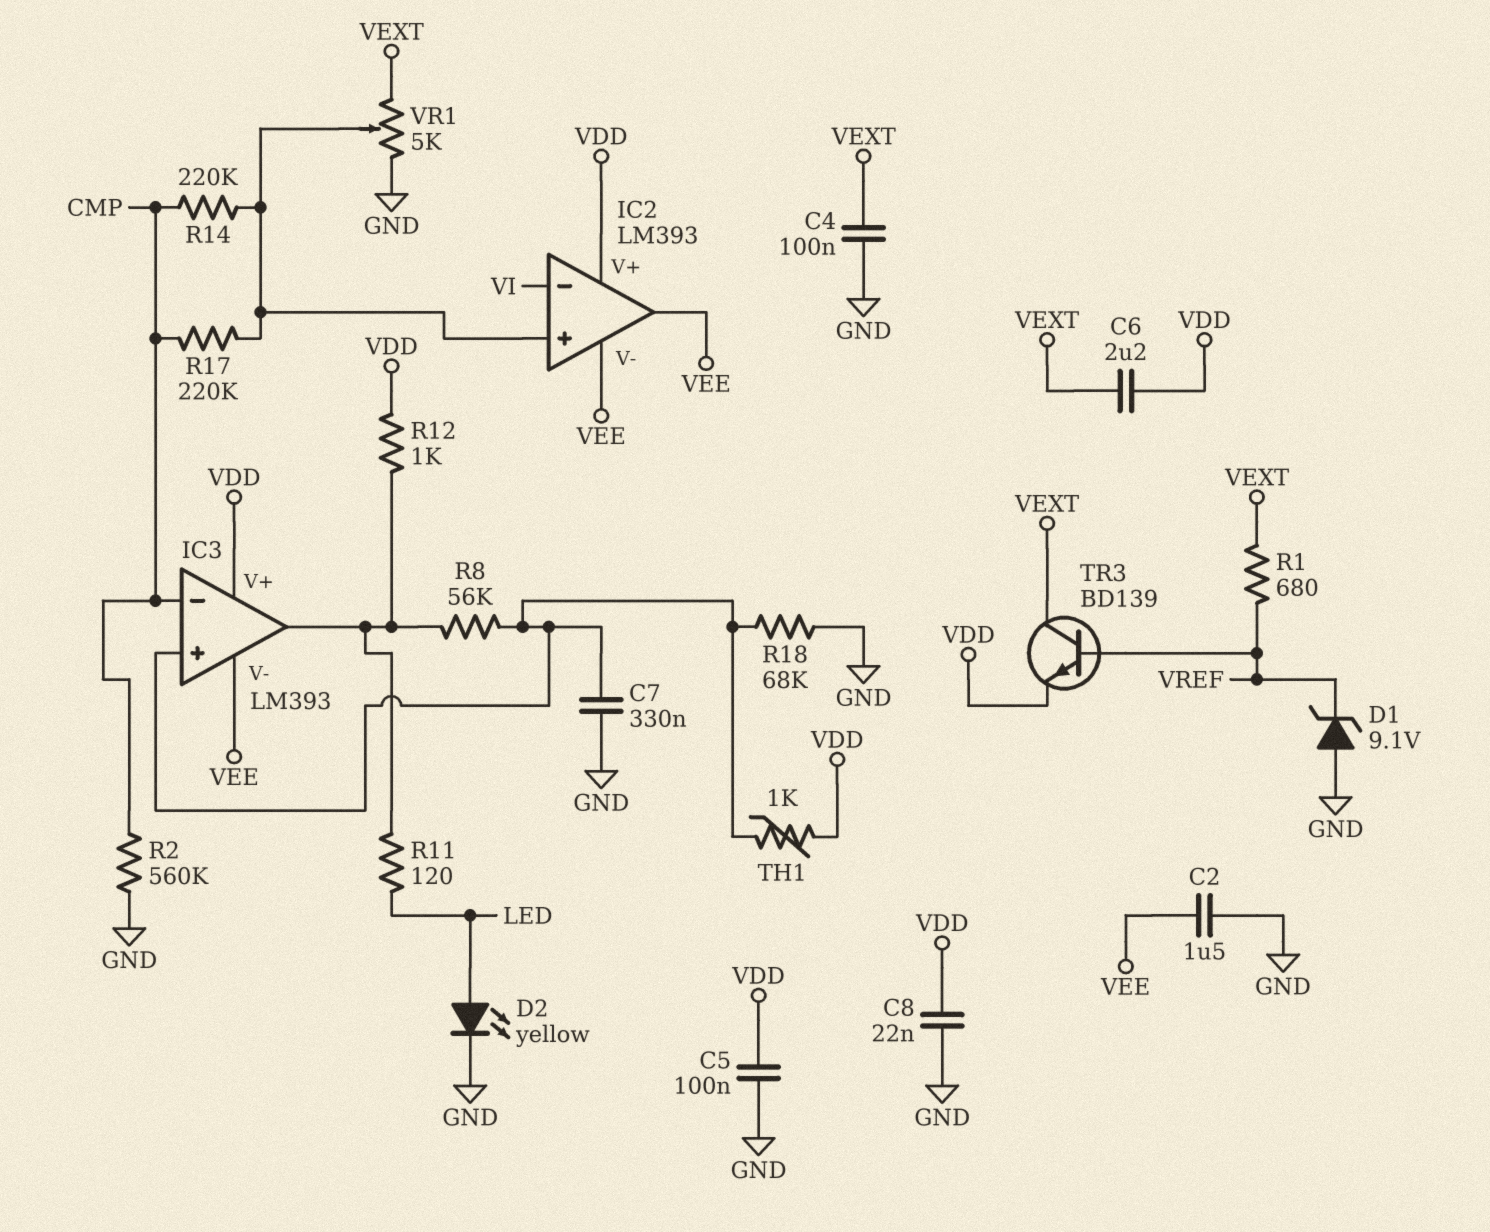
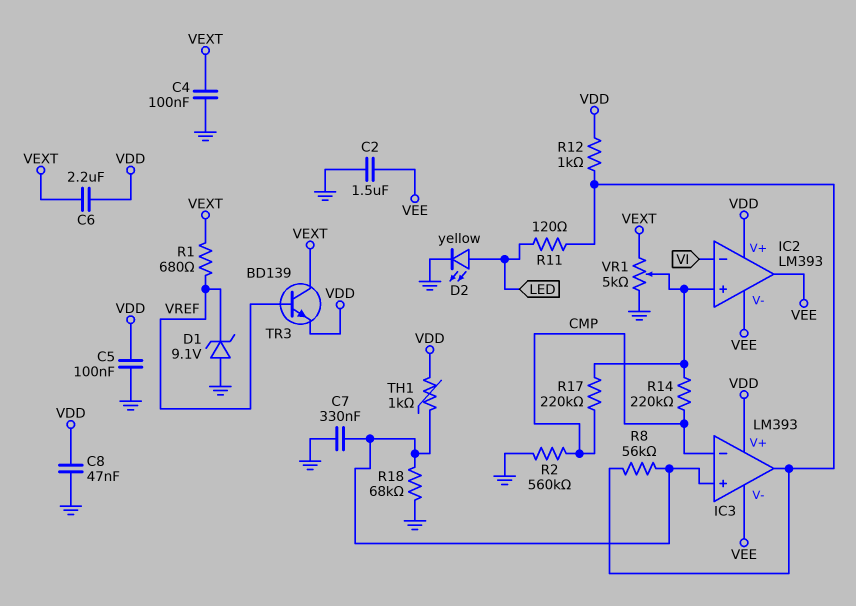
C8: 22nF (GND, VDD) -> 47nF (GND, VDD)

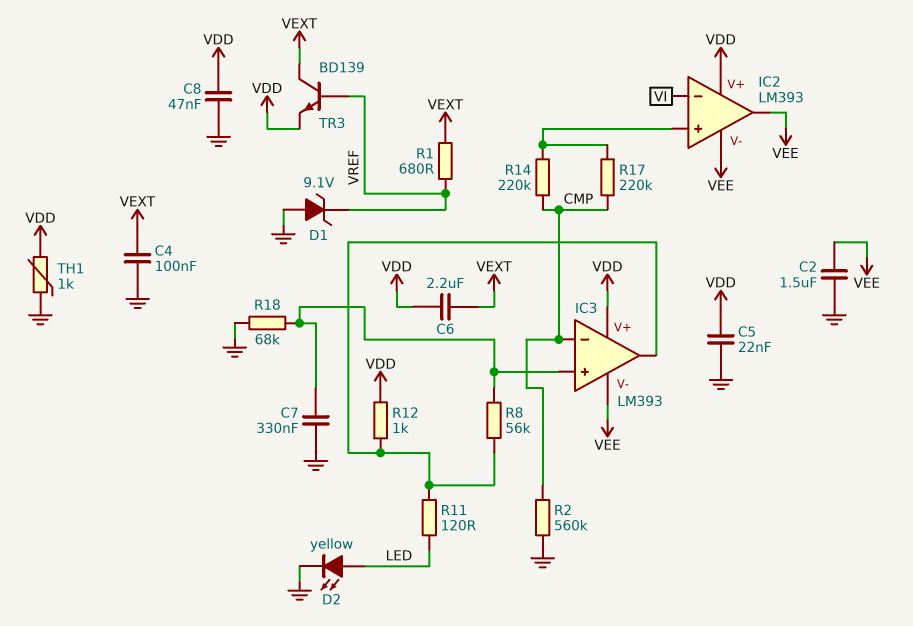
C5: 100nF (GND, VDD) -> 22nF (GND, VDD)
TH1: 1k (IC3/in+, VDD) -> 1k (GND, VDD)
VR1: 5k (GND, VEXT, wiper IC2/in+) -> none

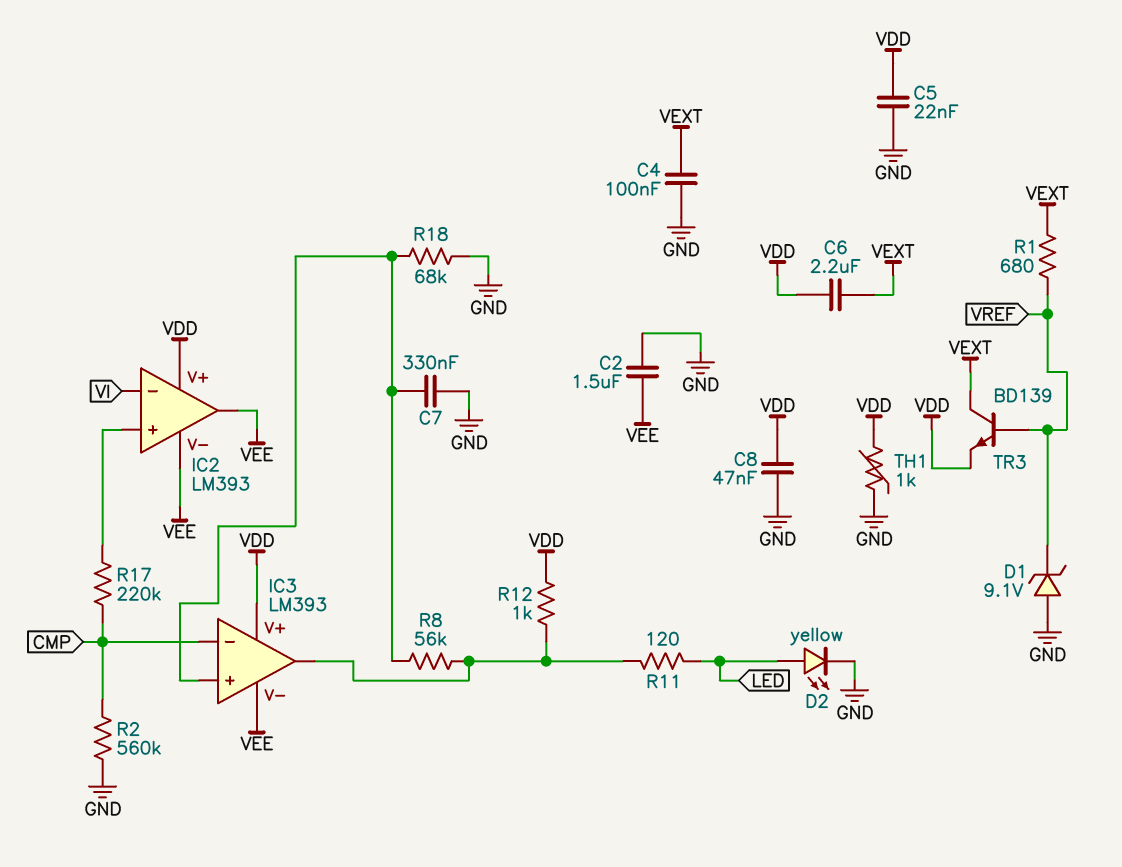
R14: 220k (CMP, IC2/in+) -> none

